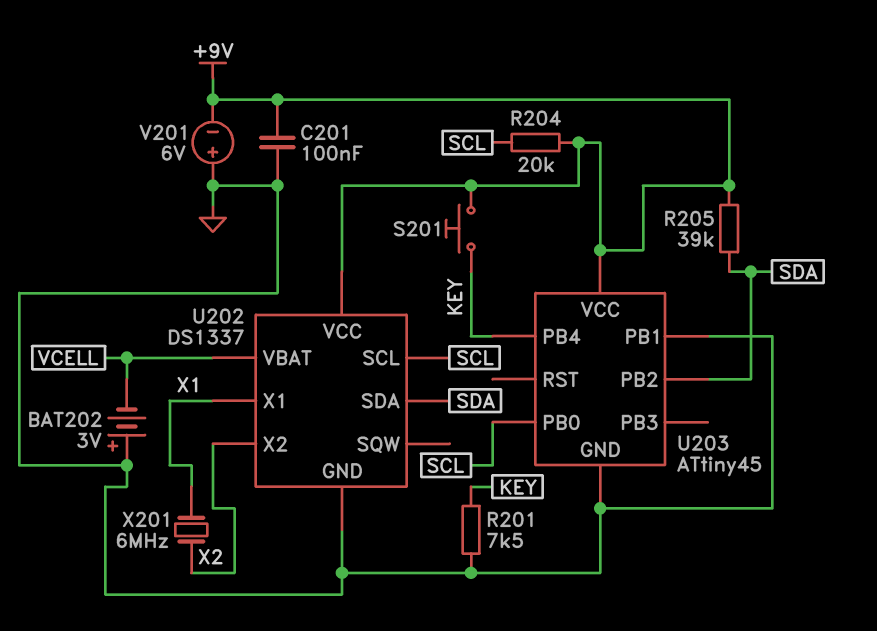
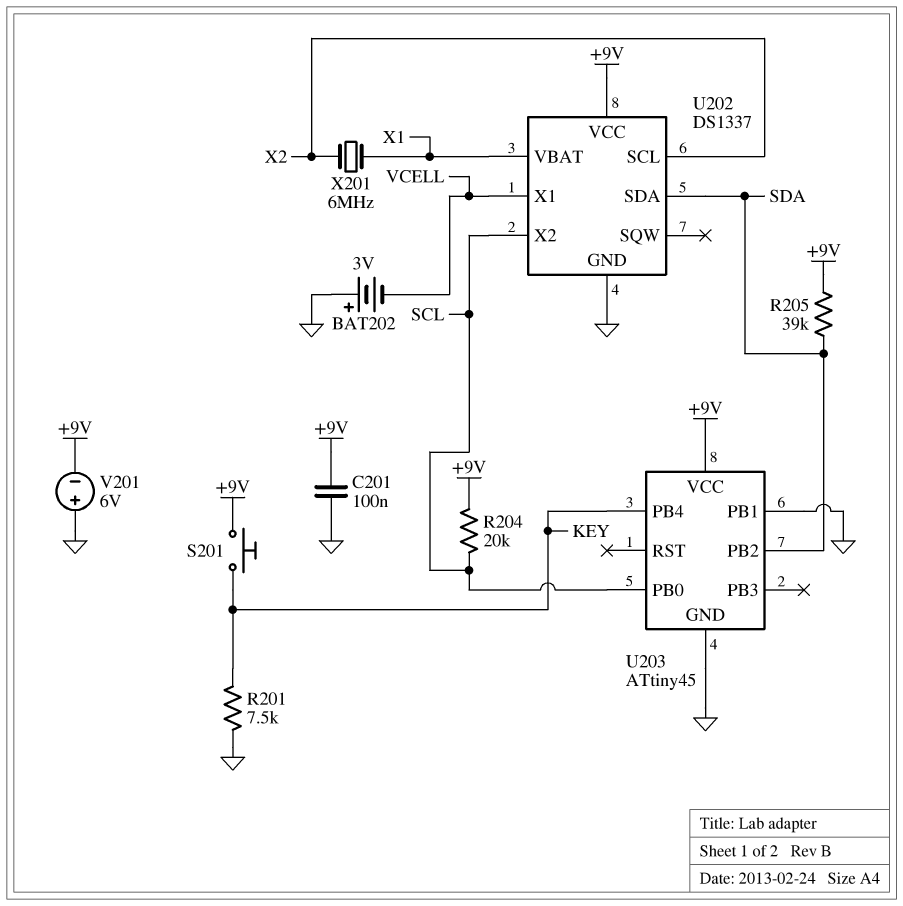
U202 pin SCL: SCL -> X2
U202 pin VBAT: VCELL -> X1
U202 pin X1: X1 -> VCELL
U202 pin X2: X2 -> SCL

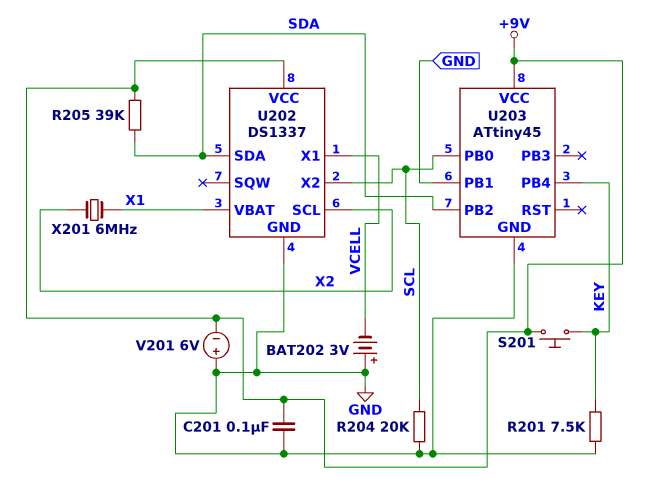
R204: 20k (+9V, SCL) -> 20k (GND, SCL)

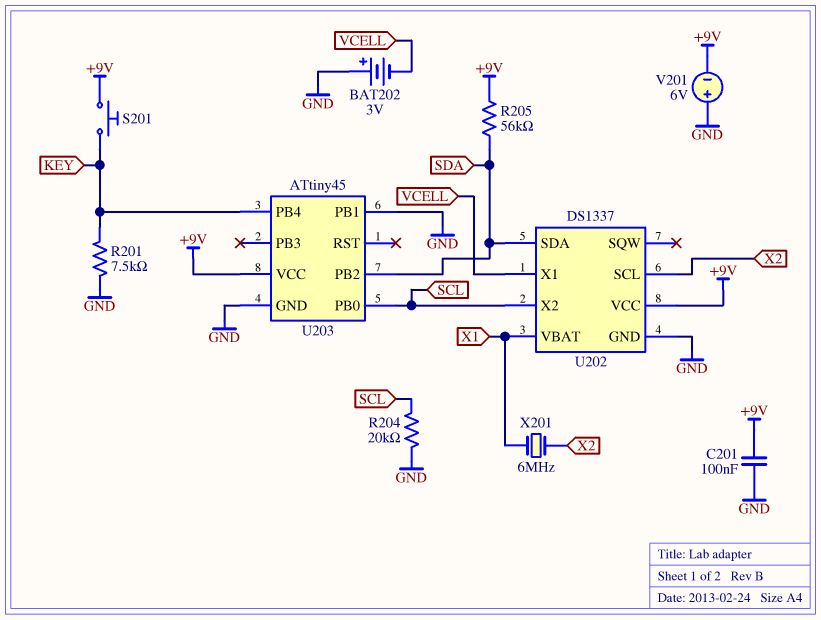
R205: 39k (+9V, SDA) -> 56k (+9V, SDA)

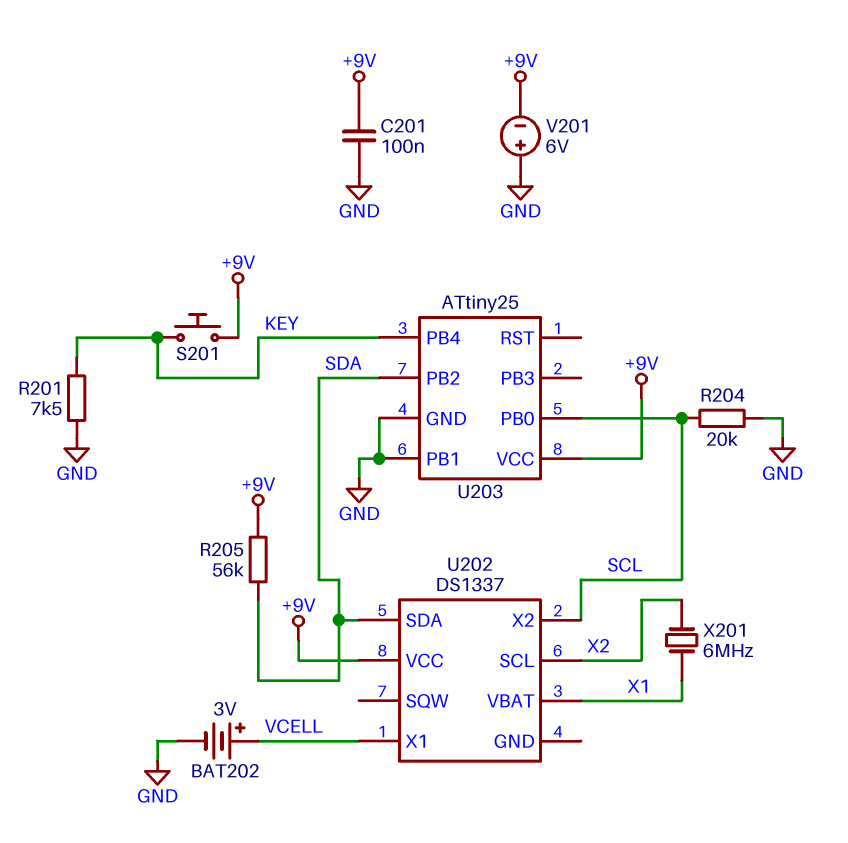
BAT202: 3V (plus GND, minus VCELL) -> 3V (plus VCELL, minus GND)
U202 pin GND: GND -> none
U203: ATtiny45 -> ATtiny25

